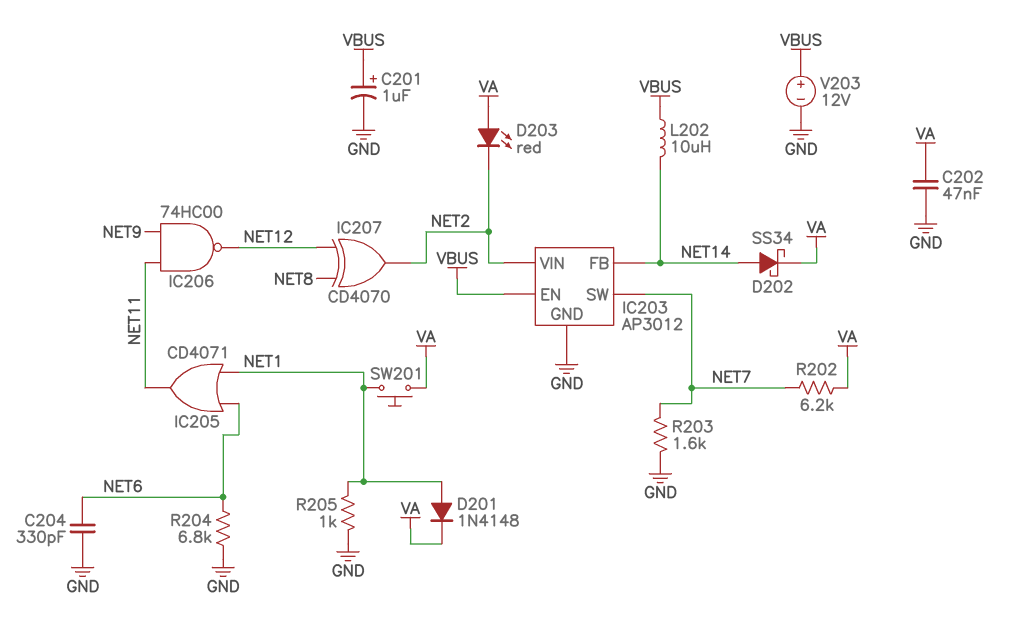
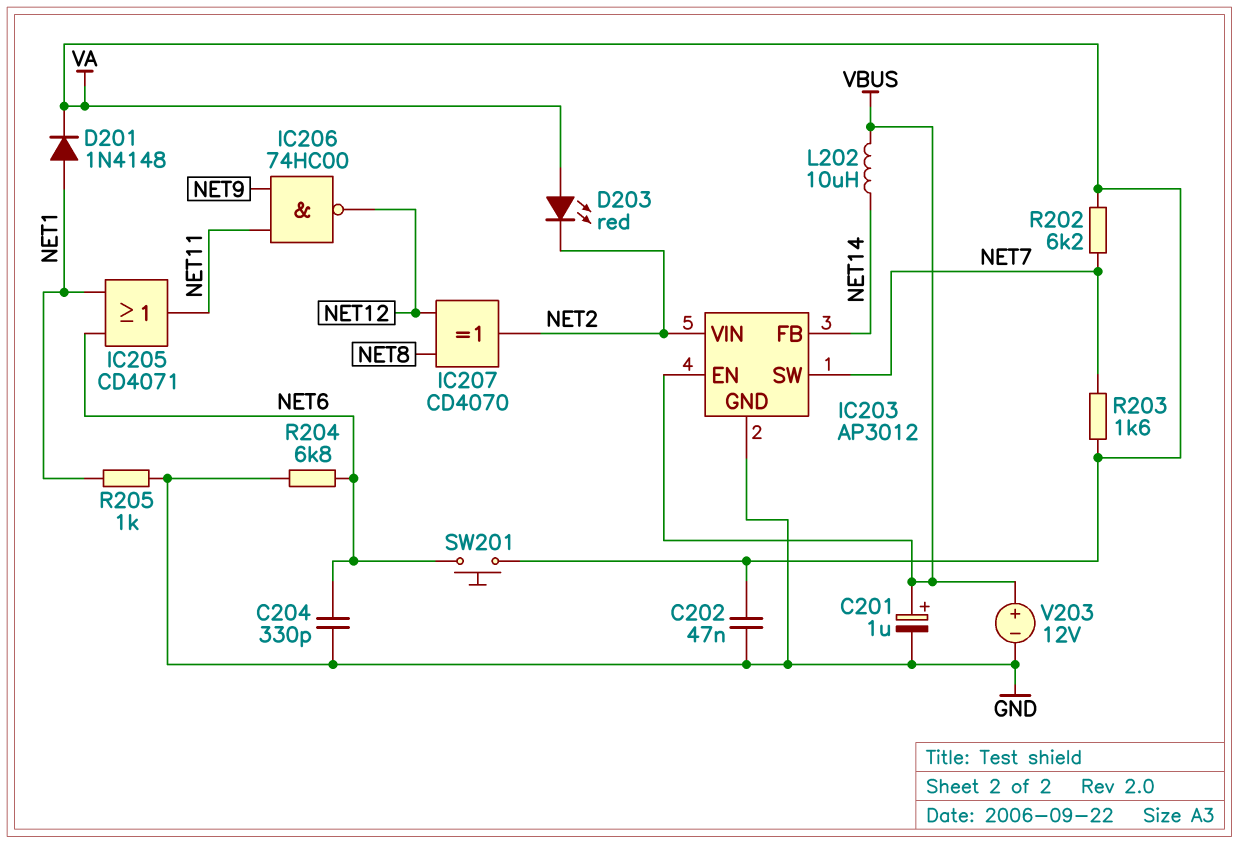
D202: schottky SS34 (A NET14, K VA) -> none
R203: 1.6k (GND, NET7) -> 1.6k (NET7, VA)
SW201: button (NET1, VA) -> button (NET6, VA)

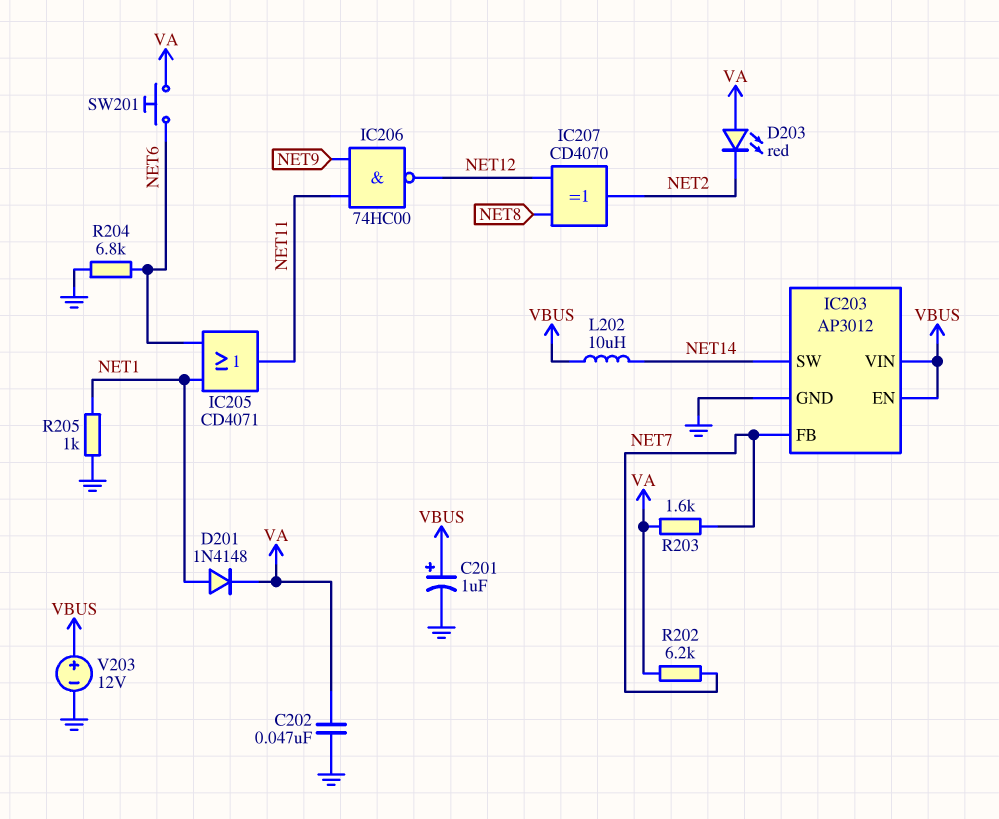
C204: 330pF (GND, NET6) -> none
IC203 pin FB: NET14 -> NET7
IC203 pin SW: NET7 -> NET14
IC203 pin VIN: NET2 -> VBUS

